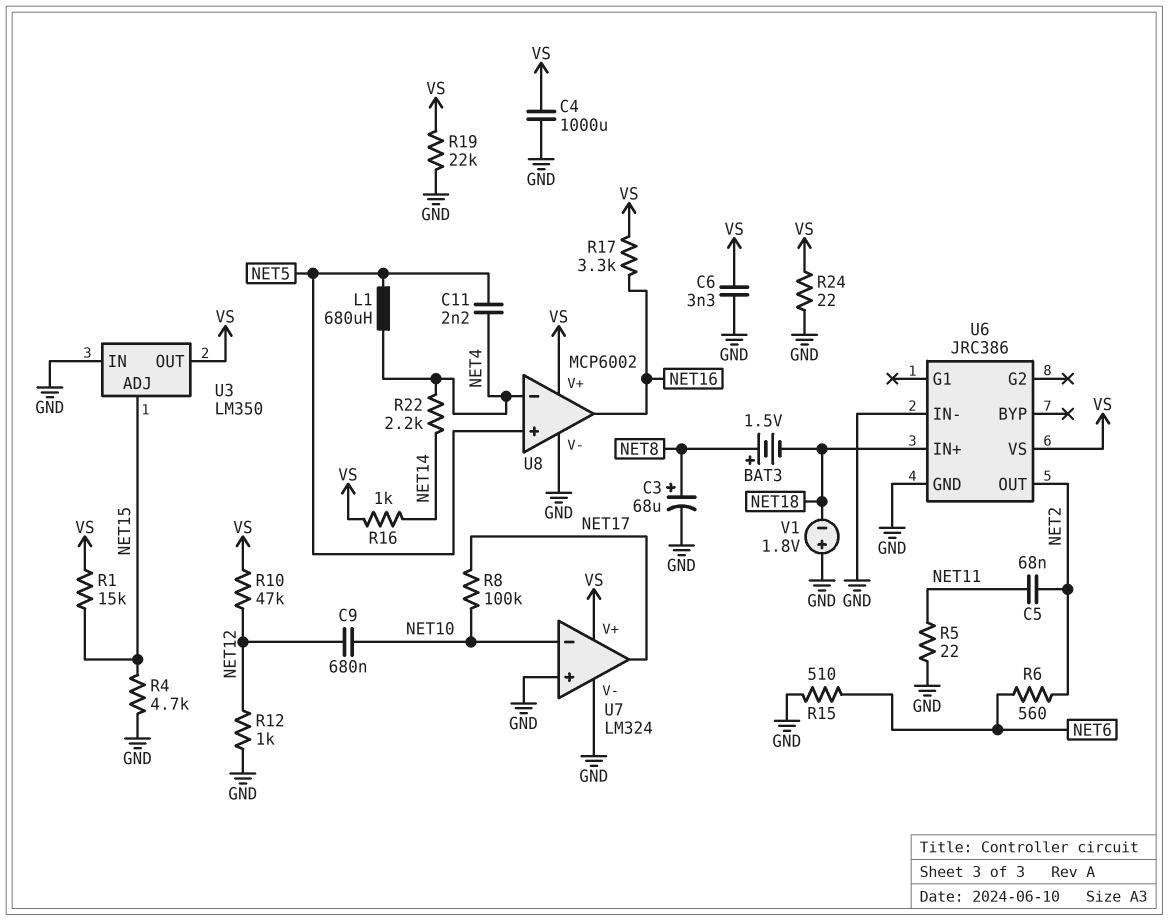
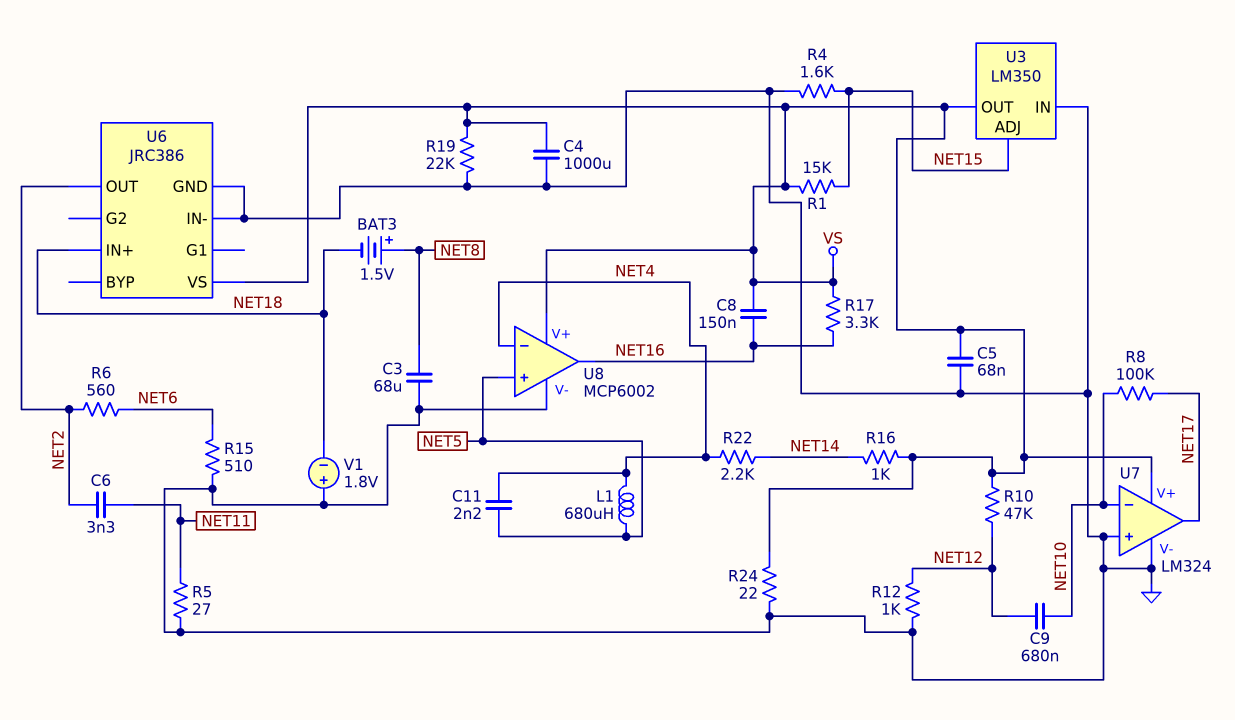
C3: 68uF (plus NET8, minus GND) -> 68uF (GND, NET8)
C5: 68nF (NET2, NET11) -> 68nF (GND, VS)
C6: 3.3nF (GND, VS) -> 3.3nF (NET2, NET11)
C8: none -> 150nF (NET16, VS)
R4: 4.7k (GND, NET15) -> 1.6k (GND, NET15)
R5: 22 (GND, NET11) -> 27 (GND, NET11)

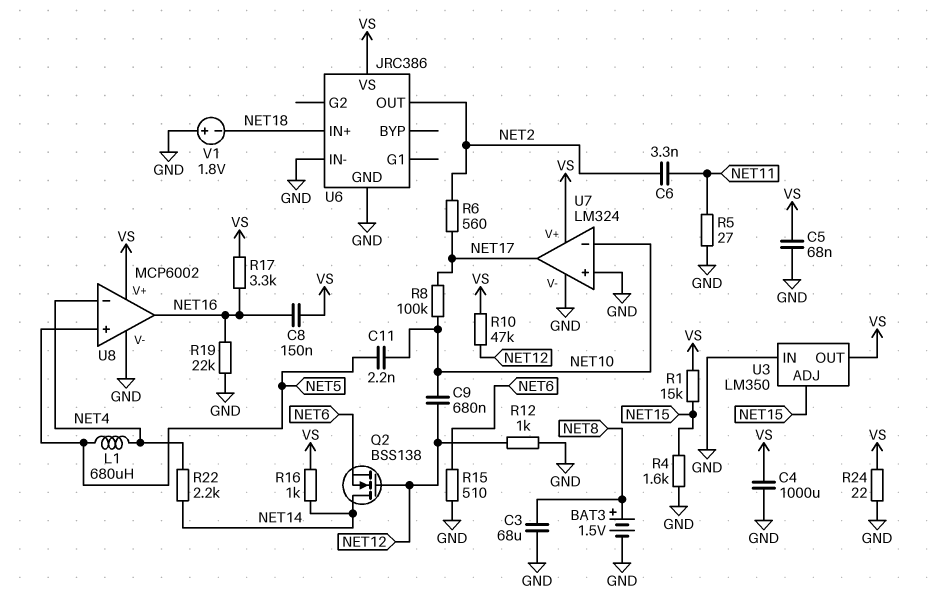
BAT3: 1.5V (plus NET8, minus NET18) -> 1.5V (plus NET8, minus GND)
C11: 2.2nF (NET4, NET5) -> 2.2nF (NET5, NET10)
Q2: none -> NMOS BSS138 (G NET12, D NET14, S NET6)
R6: 560 (NET2, NET6) -> 560 (NET2, NET17)
R19: 22k (GND, VS) -> 22k (GND, NET16)

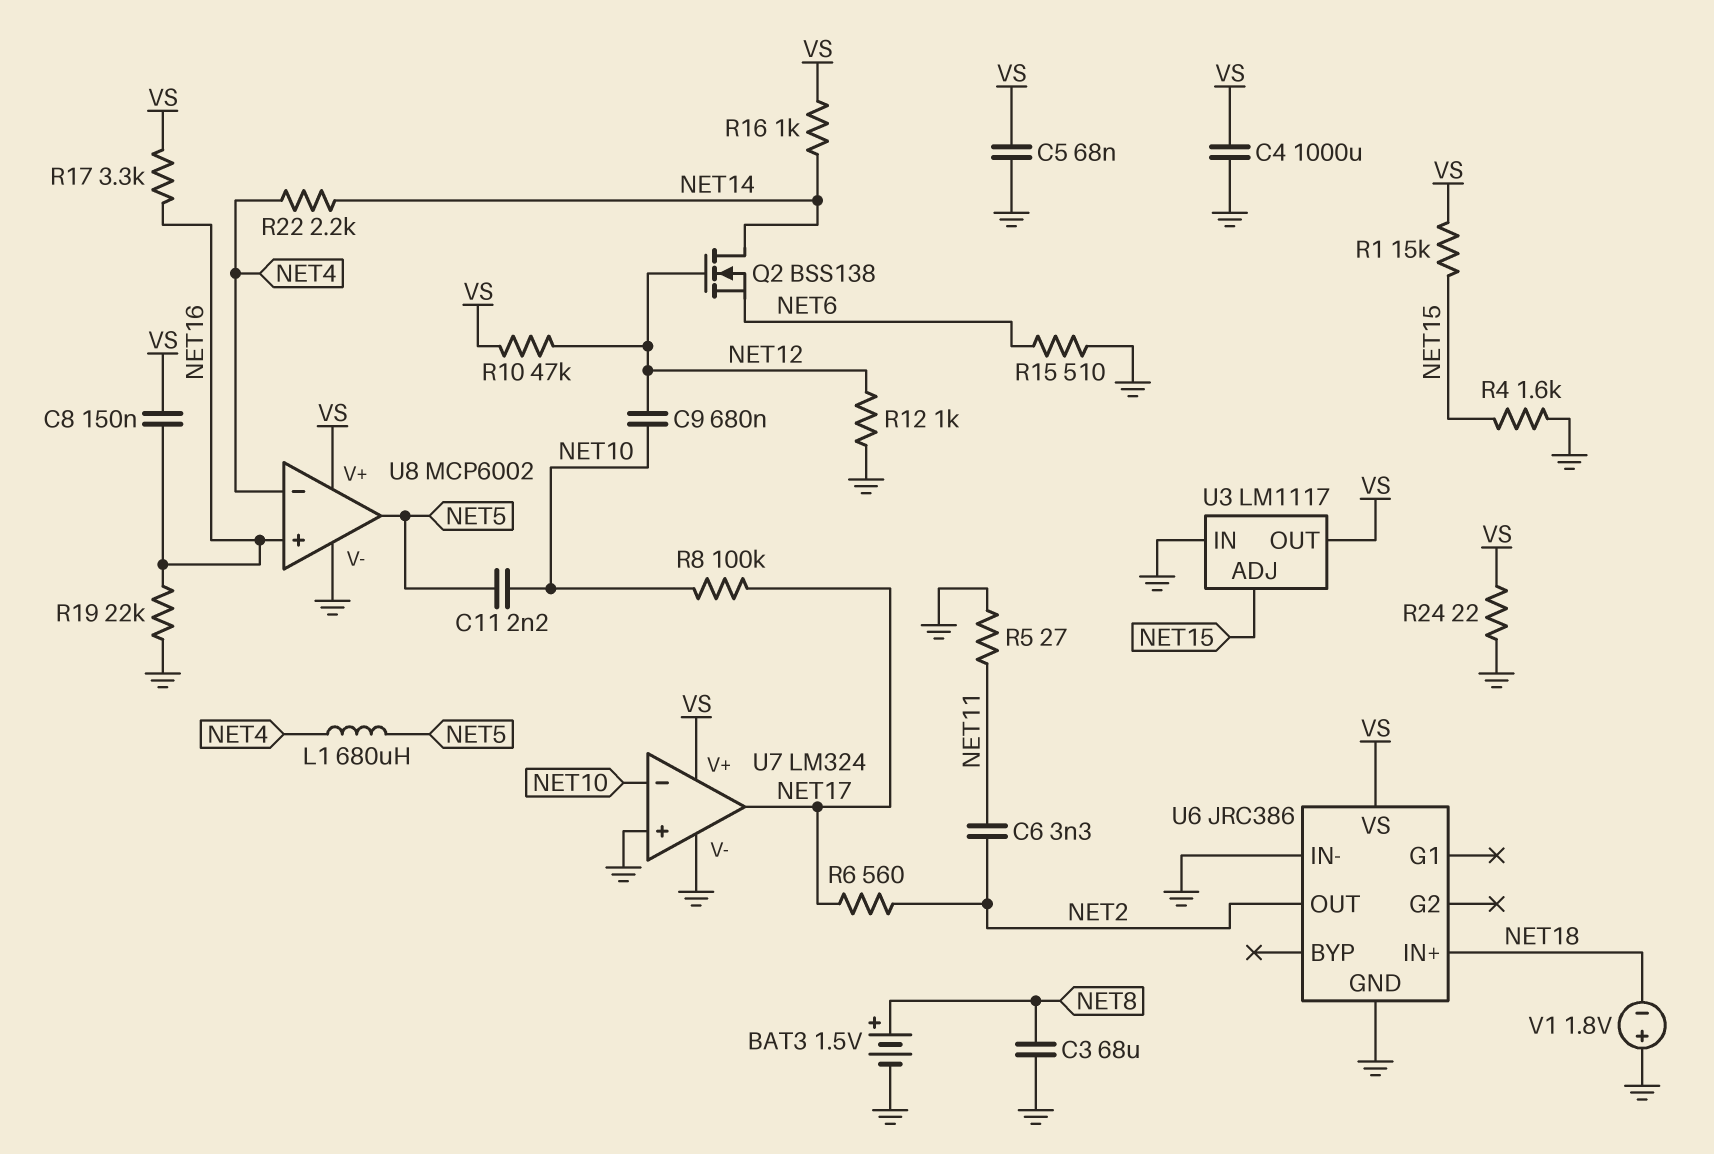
U3: LM350 -> LM1117
U8 pin in+: NET5 -> NET16
U8 pin out: NET16 -> NET5

